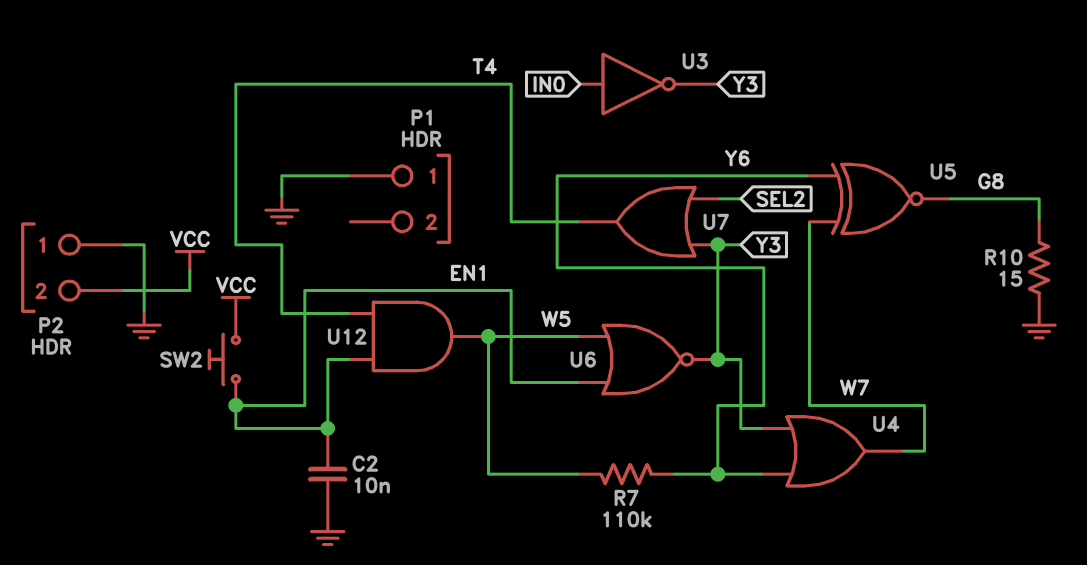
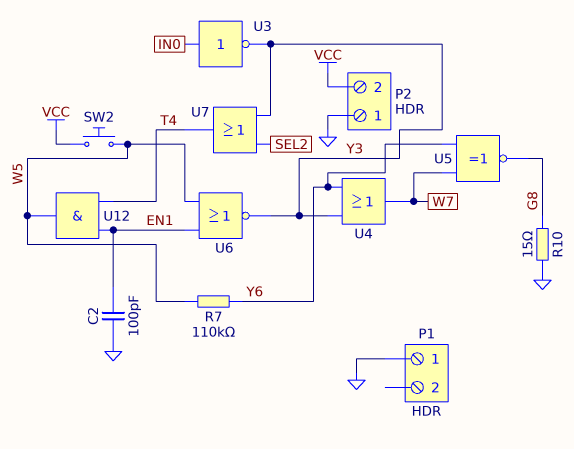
C2: 10nF (EN1, GND) -> 100pF (EN1, GND)
SW2: button (EN1, VCC) -> button (VCC, W5)

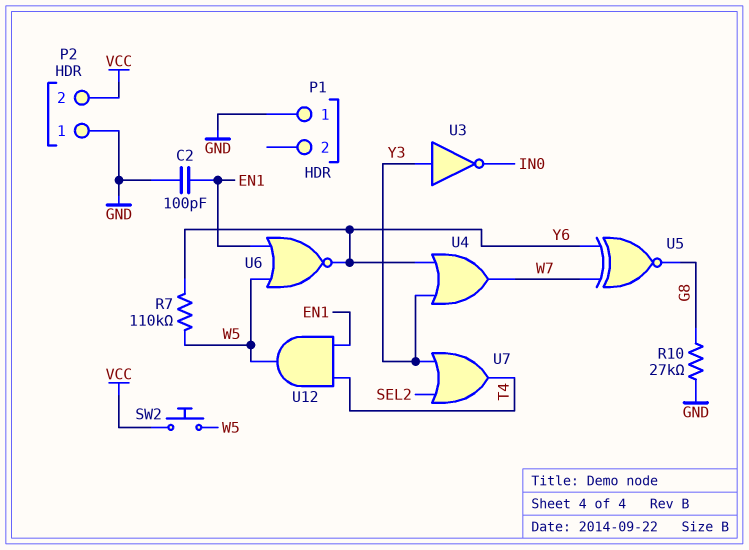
R10: 15 (G8, GND) -> 27k (G8, GND)
U3: NOT (in IN0, out Y3) -> NOT (in Y3, out IN0)
U6: NOR (in EN1, in W5, out Y3) -> NOR (in EN1, in W5, out Y6)

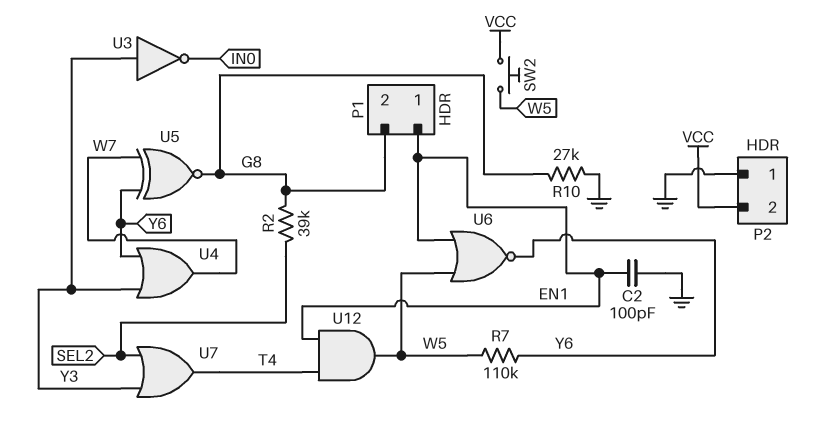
P1 pin 1: GND -> EN1
P1 pin 2: none -> G8
R2: none -> 39k (G8, SEL2)

